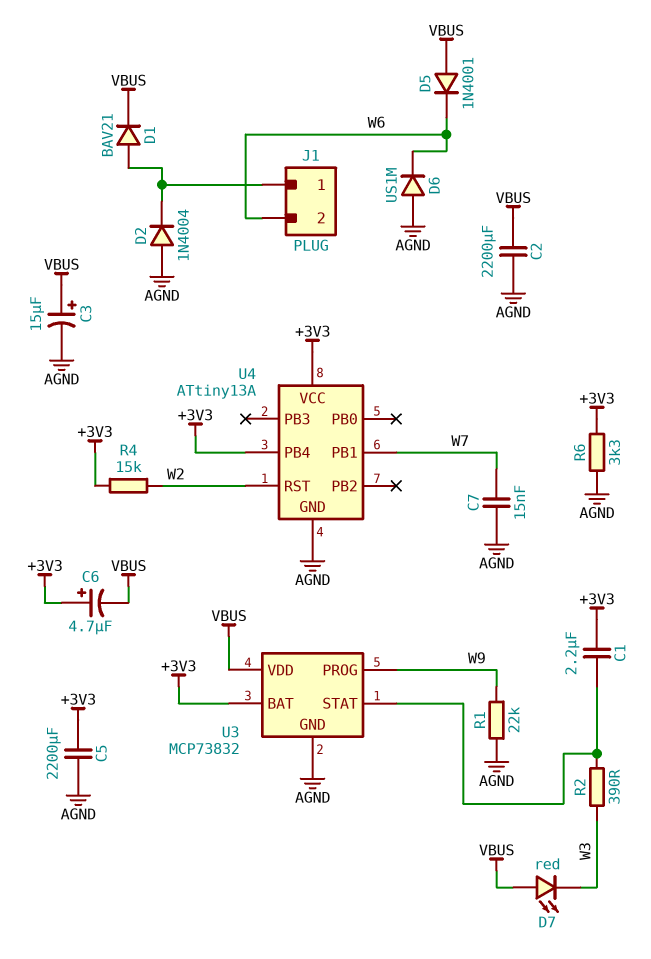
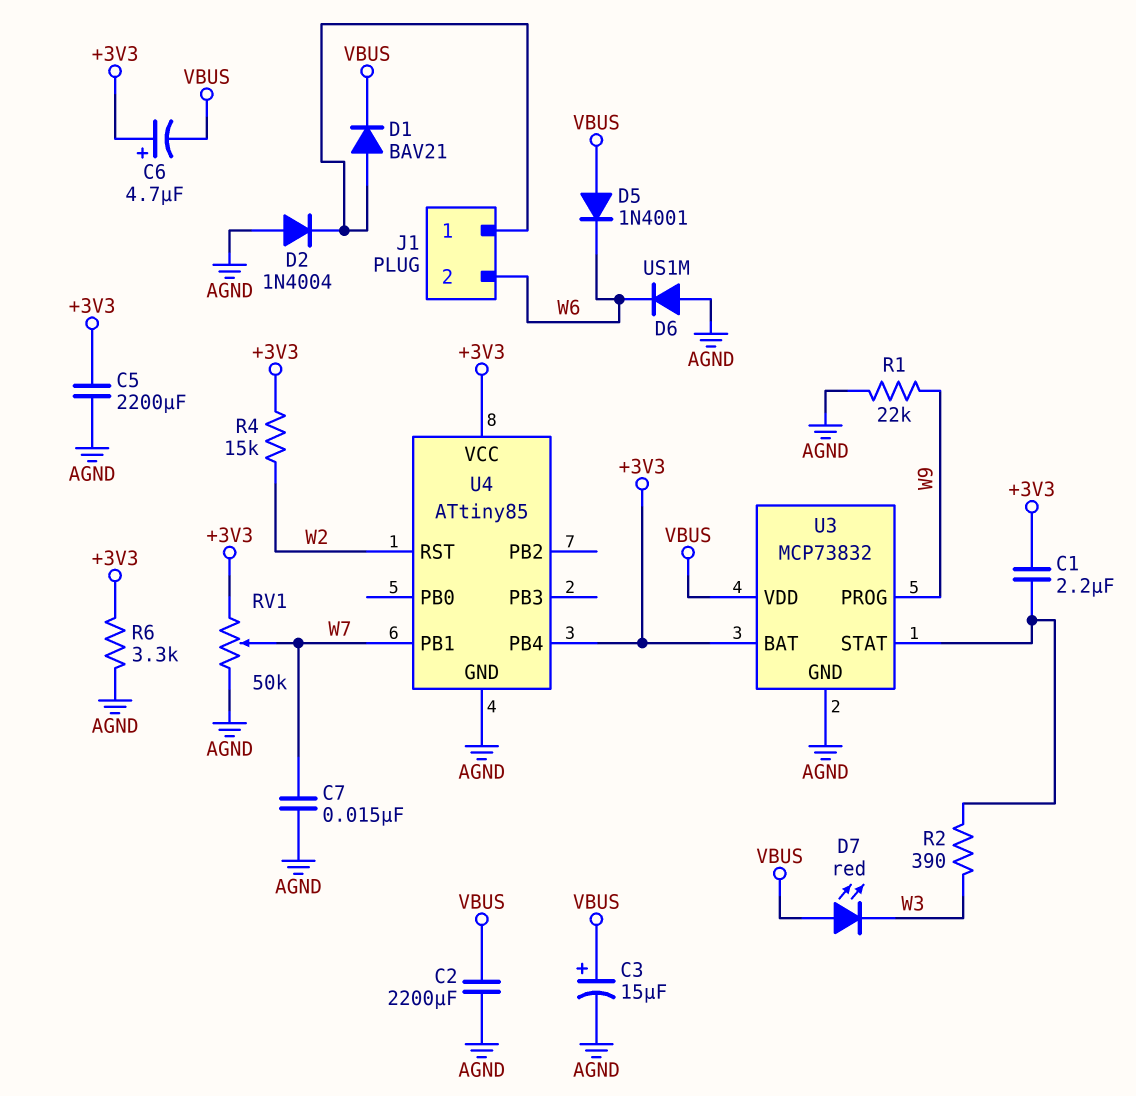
RV1: none -> 50k (+3V3, AGND, wiper W7)
U4: ATtiny13A -> ATtiny85

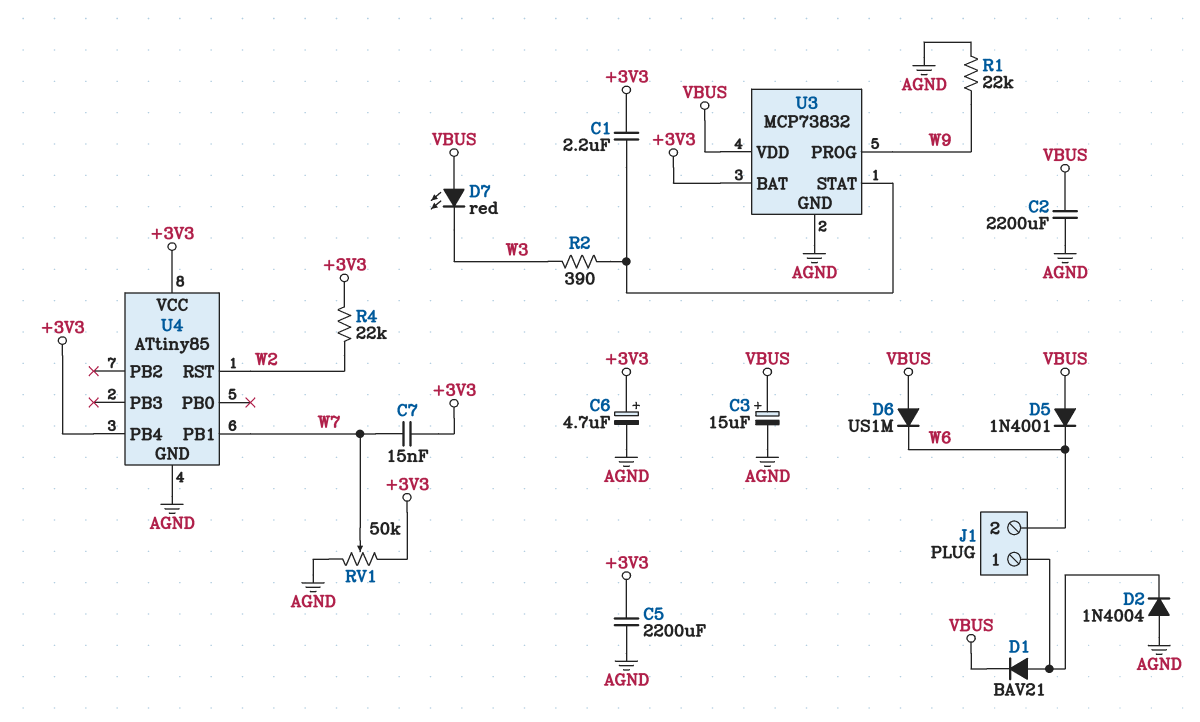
C6: 4.7uF (plus +3V3, minus VBUS) -> 4.7uF (plus +3V3, minus AGND)
C7: 15nF (AGND, W7) -> 15nF (+3V3, W7)
D6: diode US1M (A AGND, K W6) -> diode US1M (A VBUS, K W6)
R4: 15k (+3V3, W2) -> 22k (+3V3, W2)
R6: 3.3k (+3V3, AGND) -> none

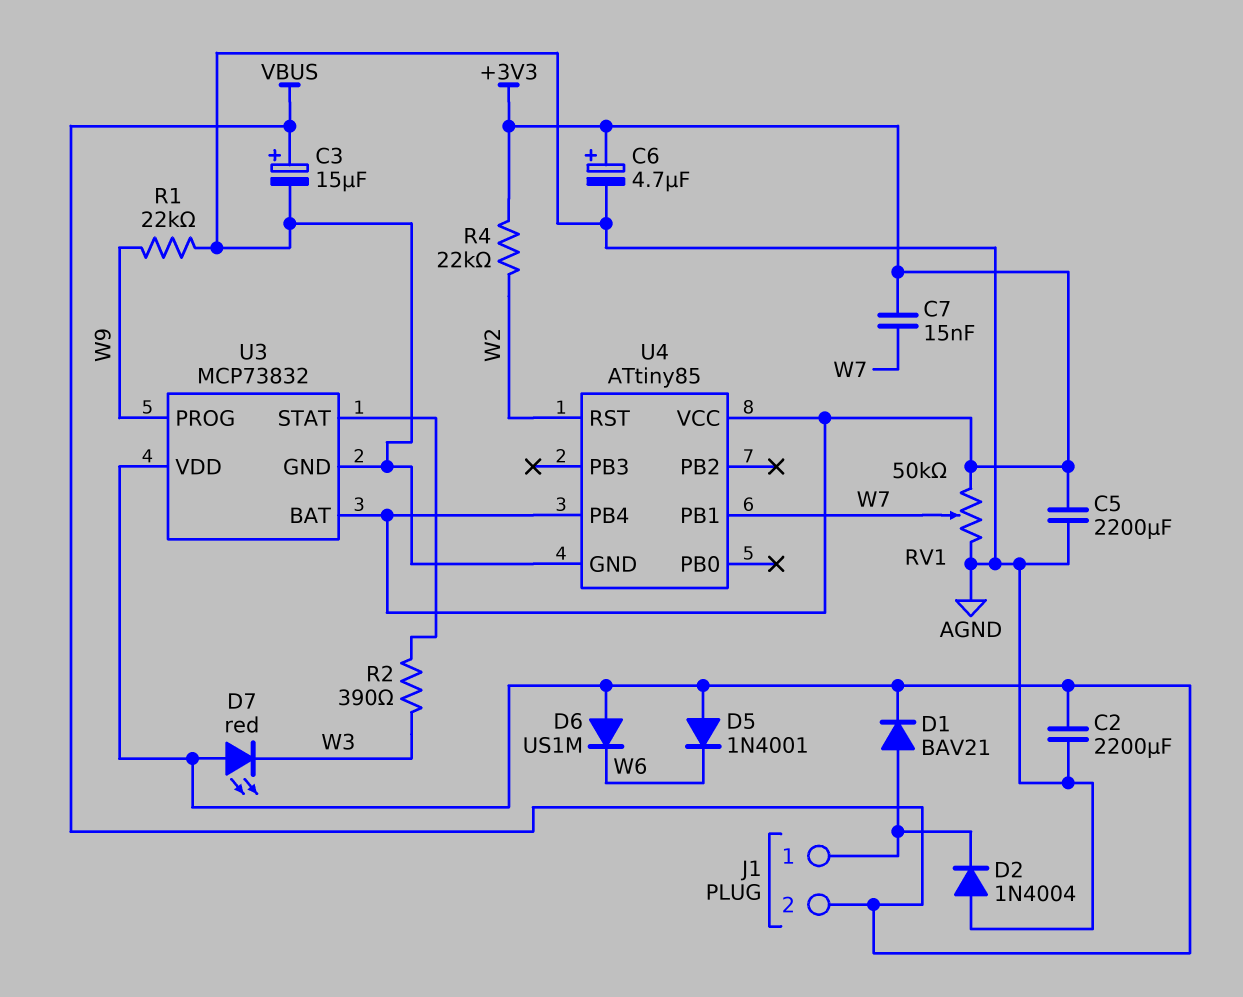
C1: 2.2uF (+3V3, U3/STAT) -> none
J1 pin 2: W6 -> VBUS

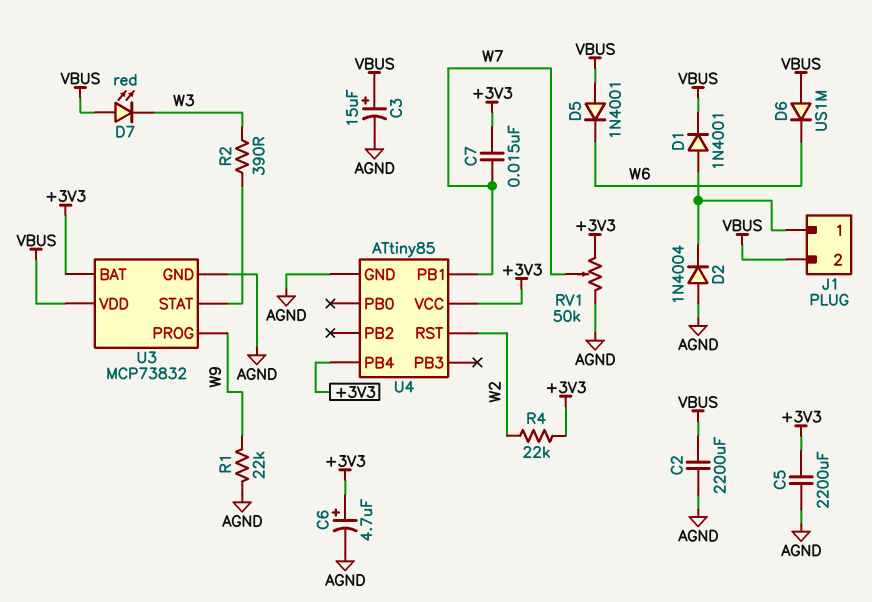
D1: diode BAV21 (A J1/1, K VBUS) -> diode 1N4001 (A J1/1, K VBUS)

